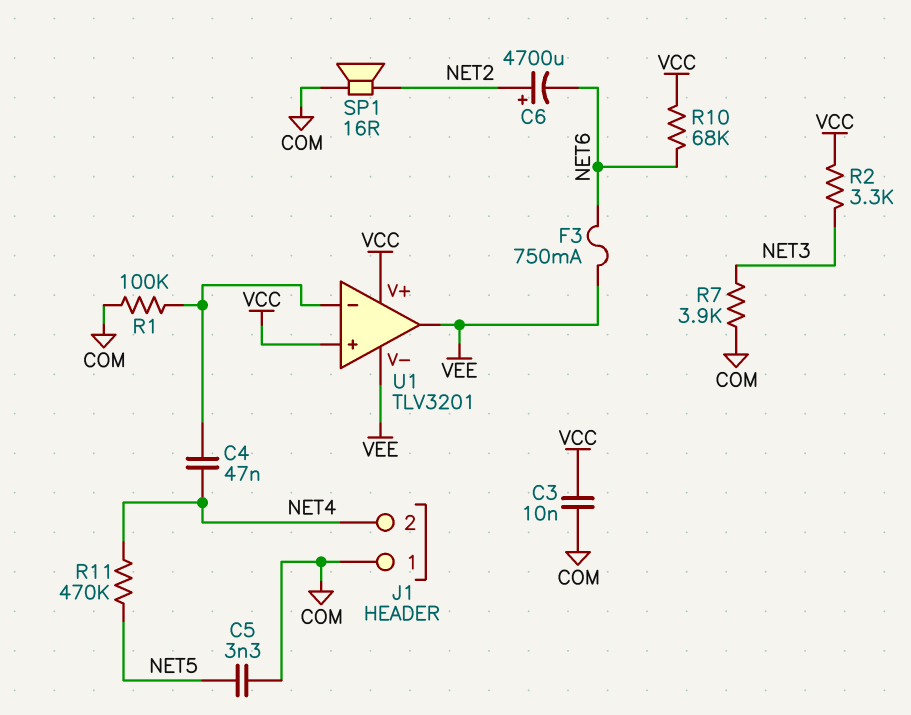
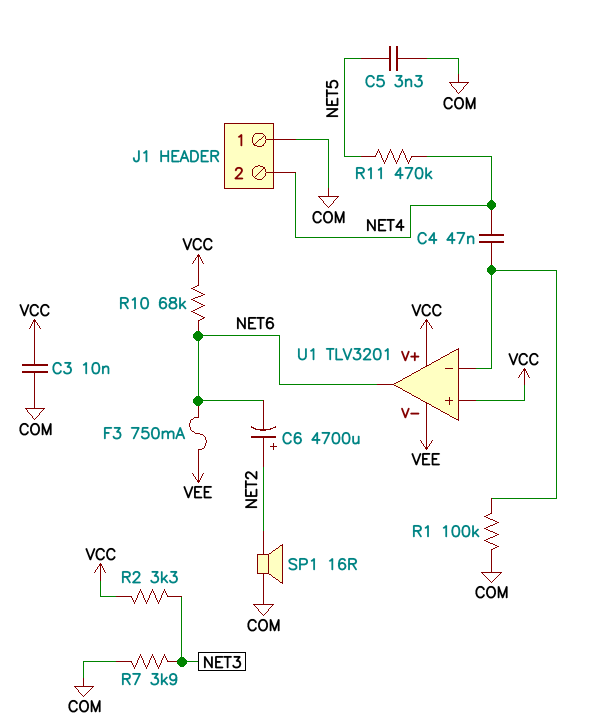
U1 pin out: VEE -> NET6

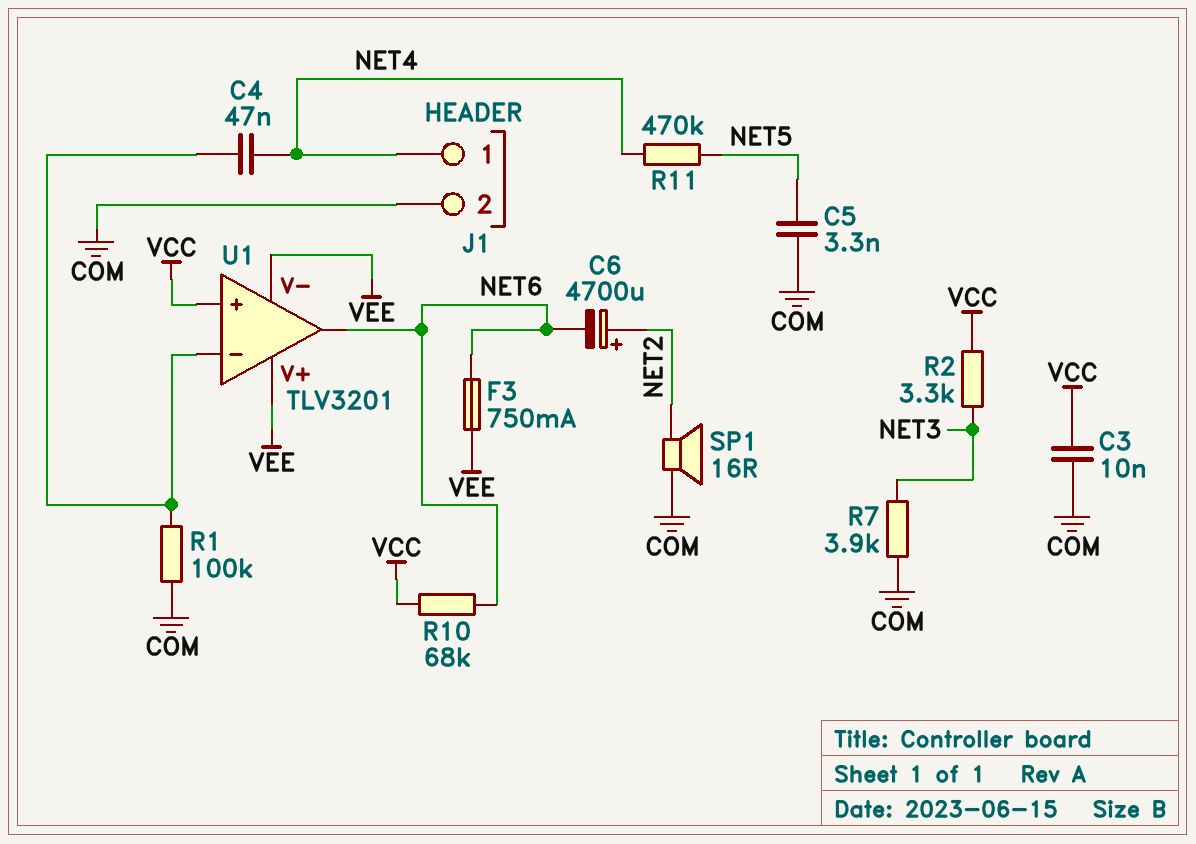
J1 pin 1: COM -> NET4
J1 pin 2: NET4 -> COM
U1 pin V+: VCC -> VEE

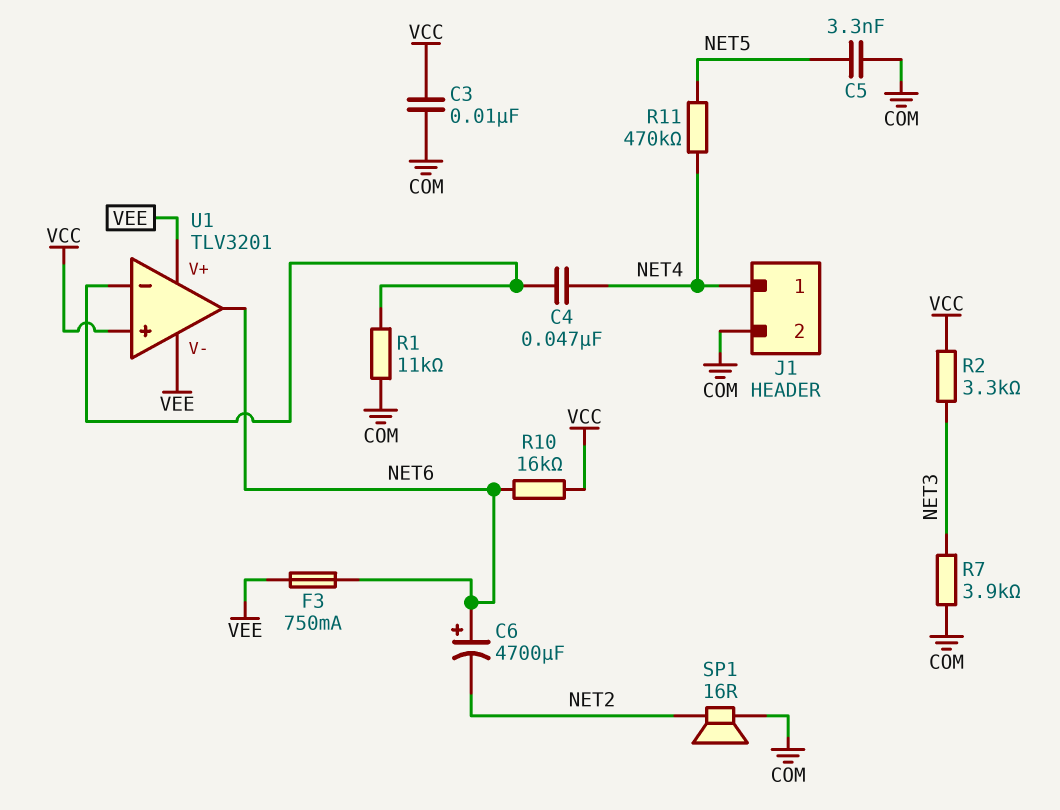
C6: 4700uF (plus NET2, minus NET6) -> 4700uF (plus NET6, minus NET2)
R1: 100k (COM, U1/in-) -> 11k (COM, U1/in-)
R10: 68k (NET6, VCC) -> 16k (NET6, VCC)

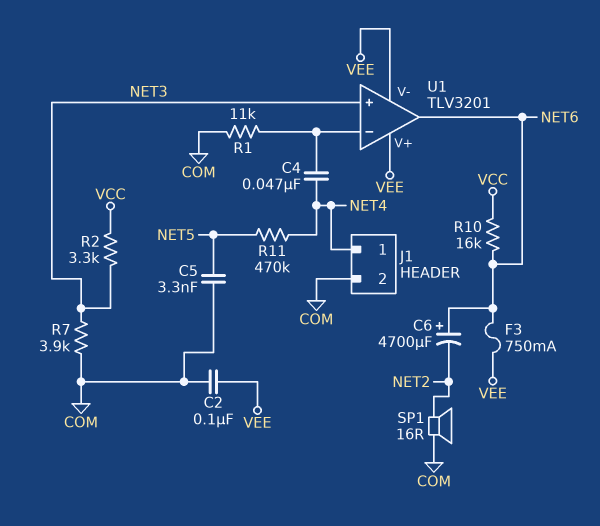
C2: none -> 100nF (COM, VEE)
C3: 10nF (COM, VCC) -> none
U1 pin in+: VCC -> NET3

